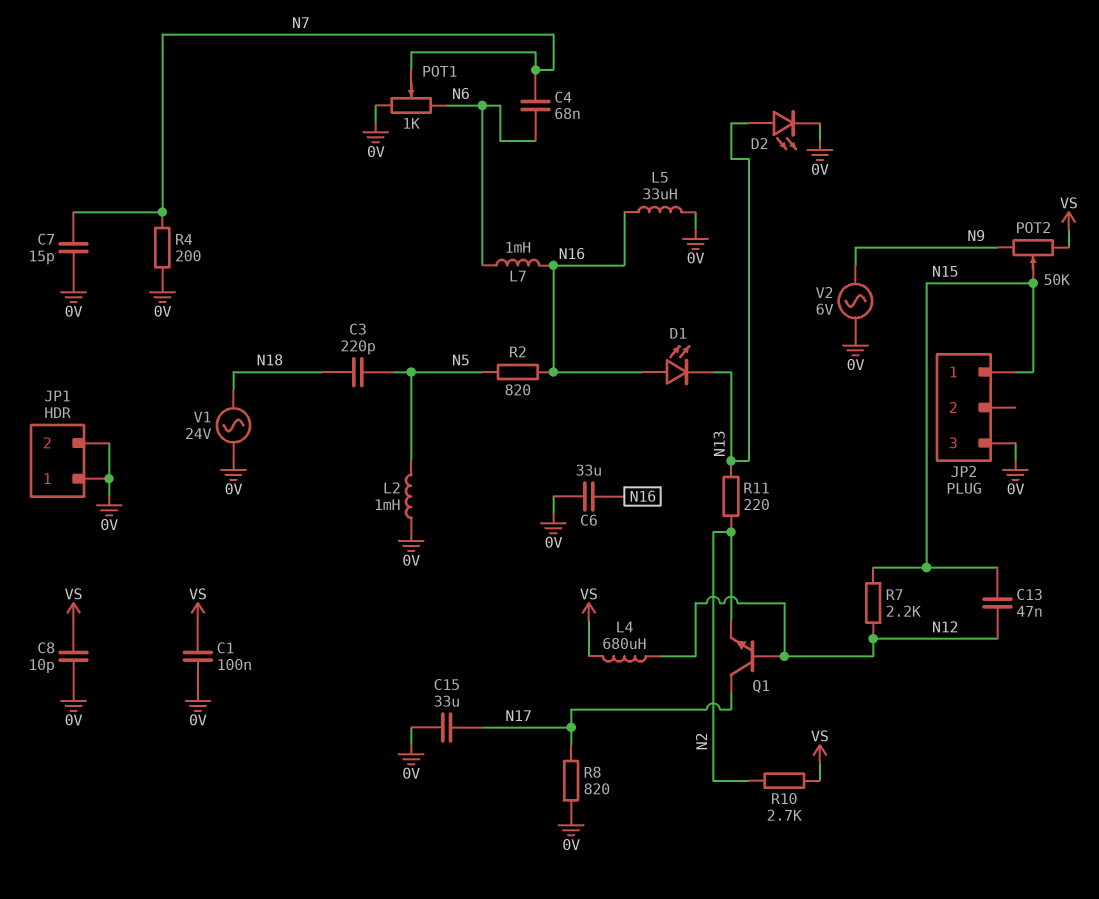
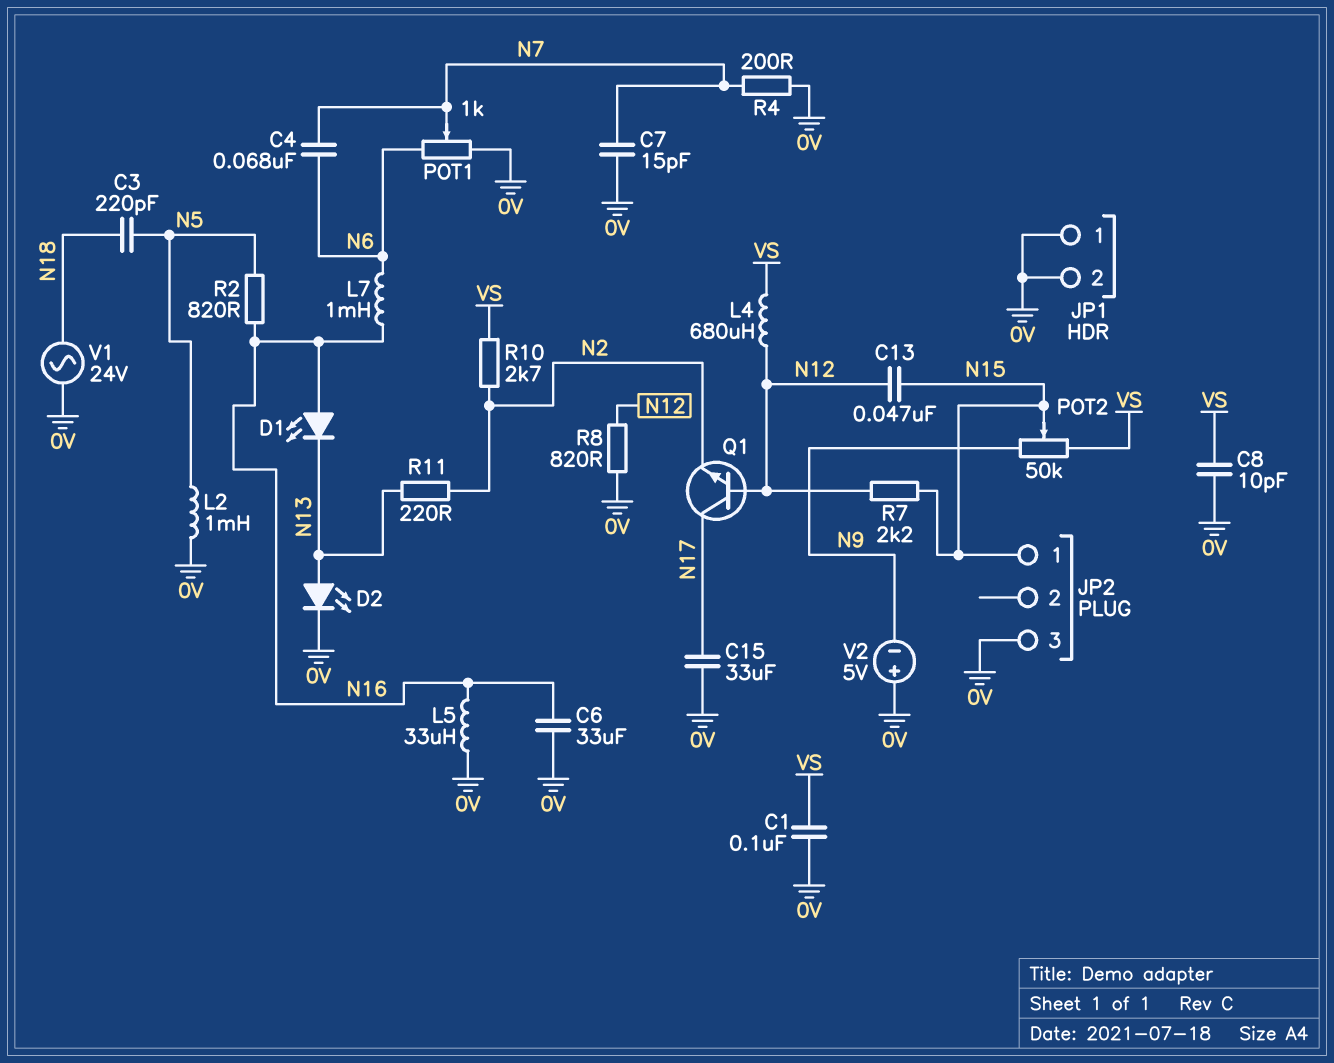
R8: 820 (0V, N17) -> 820 (0V, N12)
V2: AC 6V (0V, N9) -> 5V (plus 0V, minus N9)

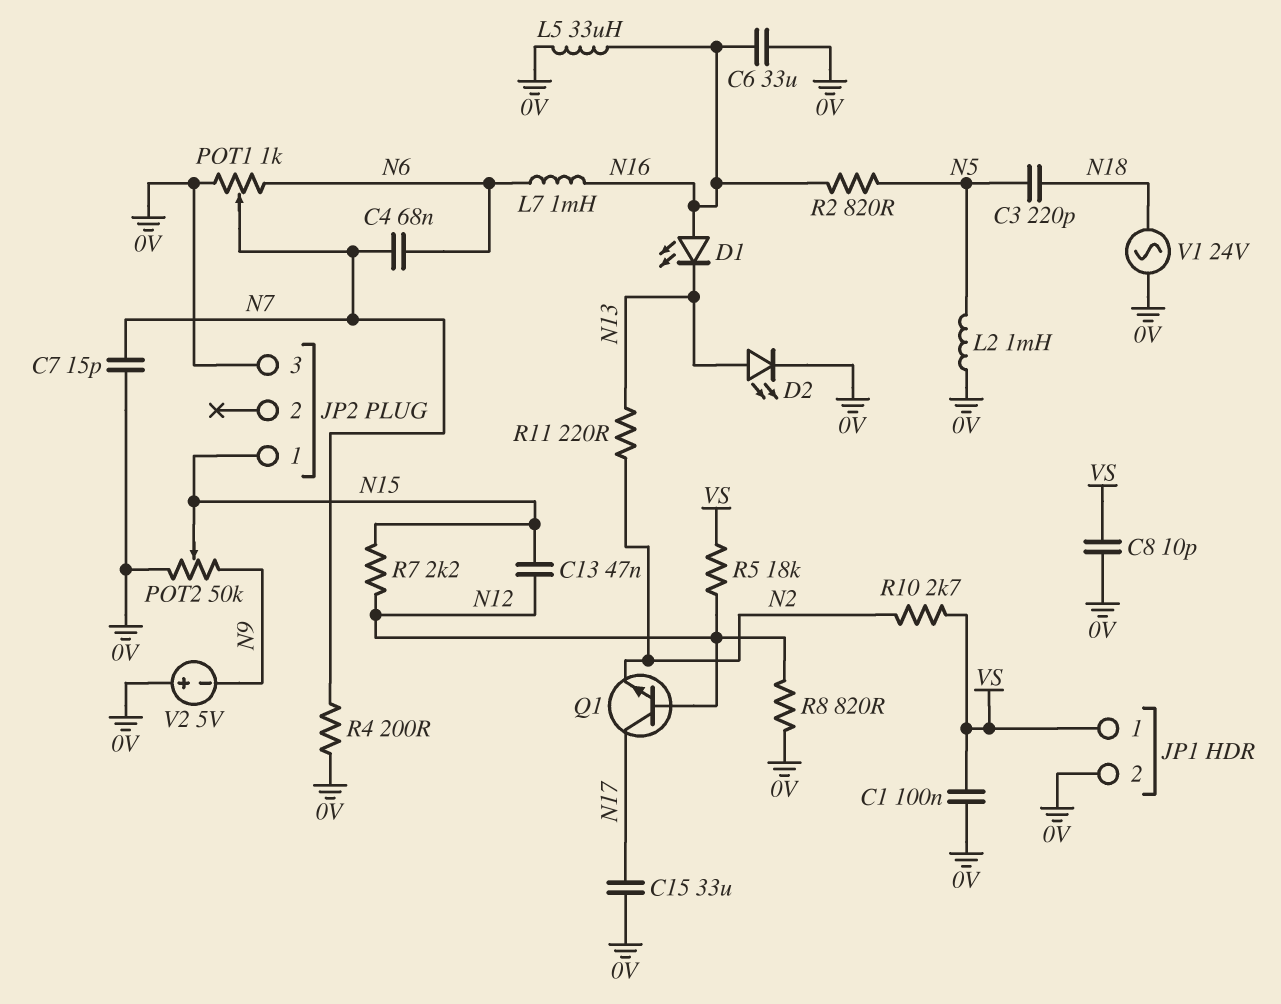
JP1 pin 1: 0V -> VS
L4: 680uH (N12, VS) -> none
POT2: 50k (N9, VS, wiper N15) -> 50k (0V, N9, wiper N15)
R5: none -> 18k (N12, VS)

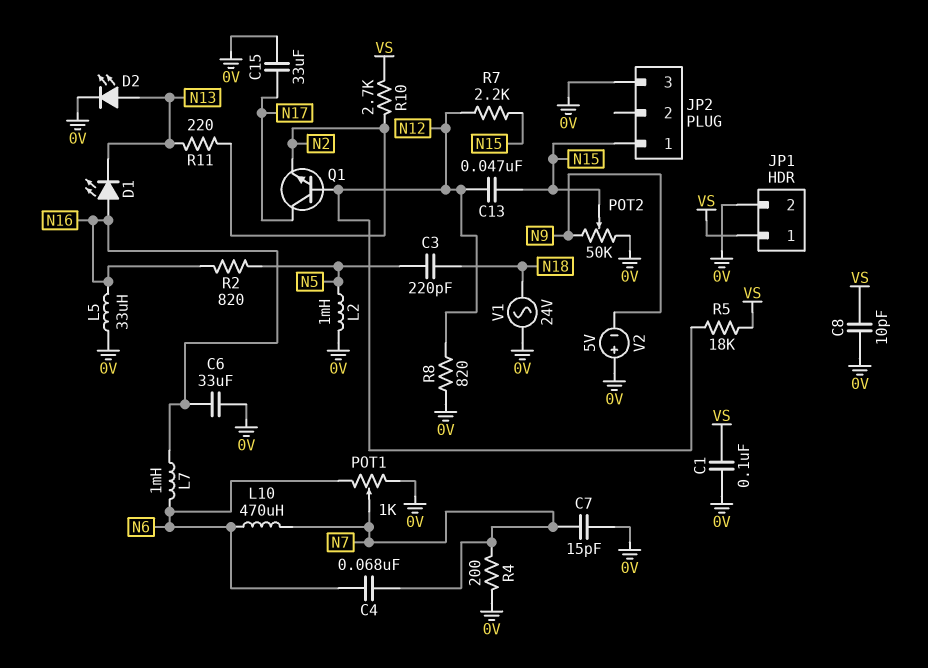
L10: none -> 470uH (N6, N7)

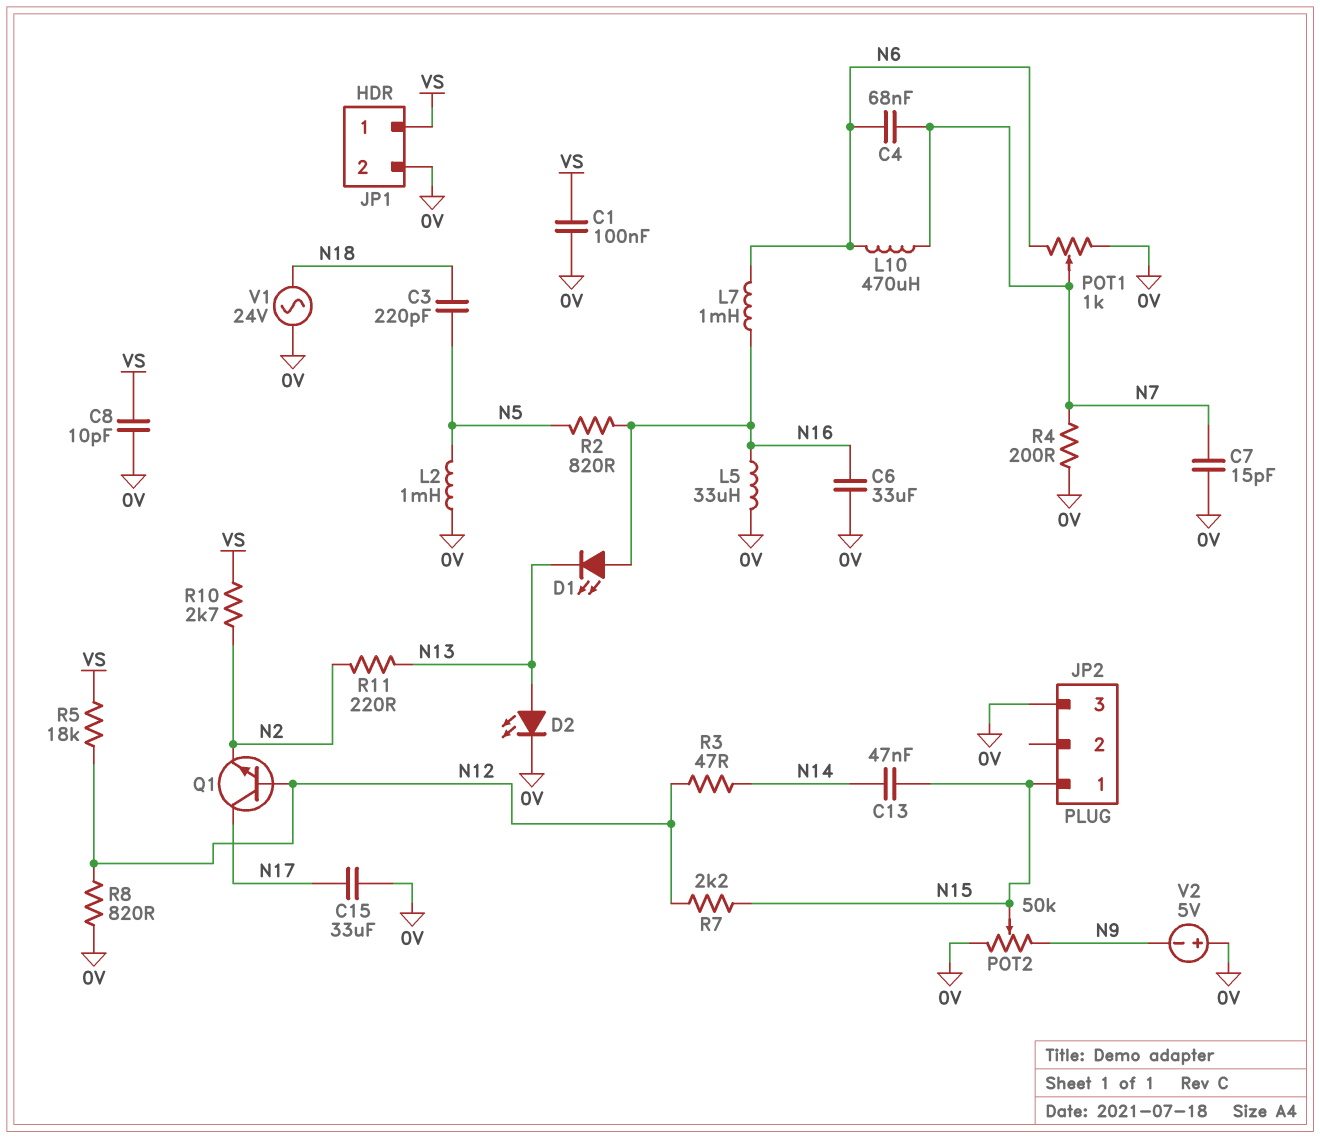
C13: 47nF (N12, N15) -> 47nF (N14, N15)
R3: none -> 47 (N12, N14)

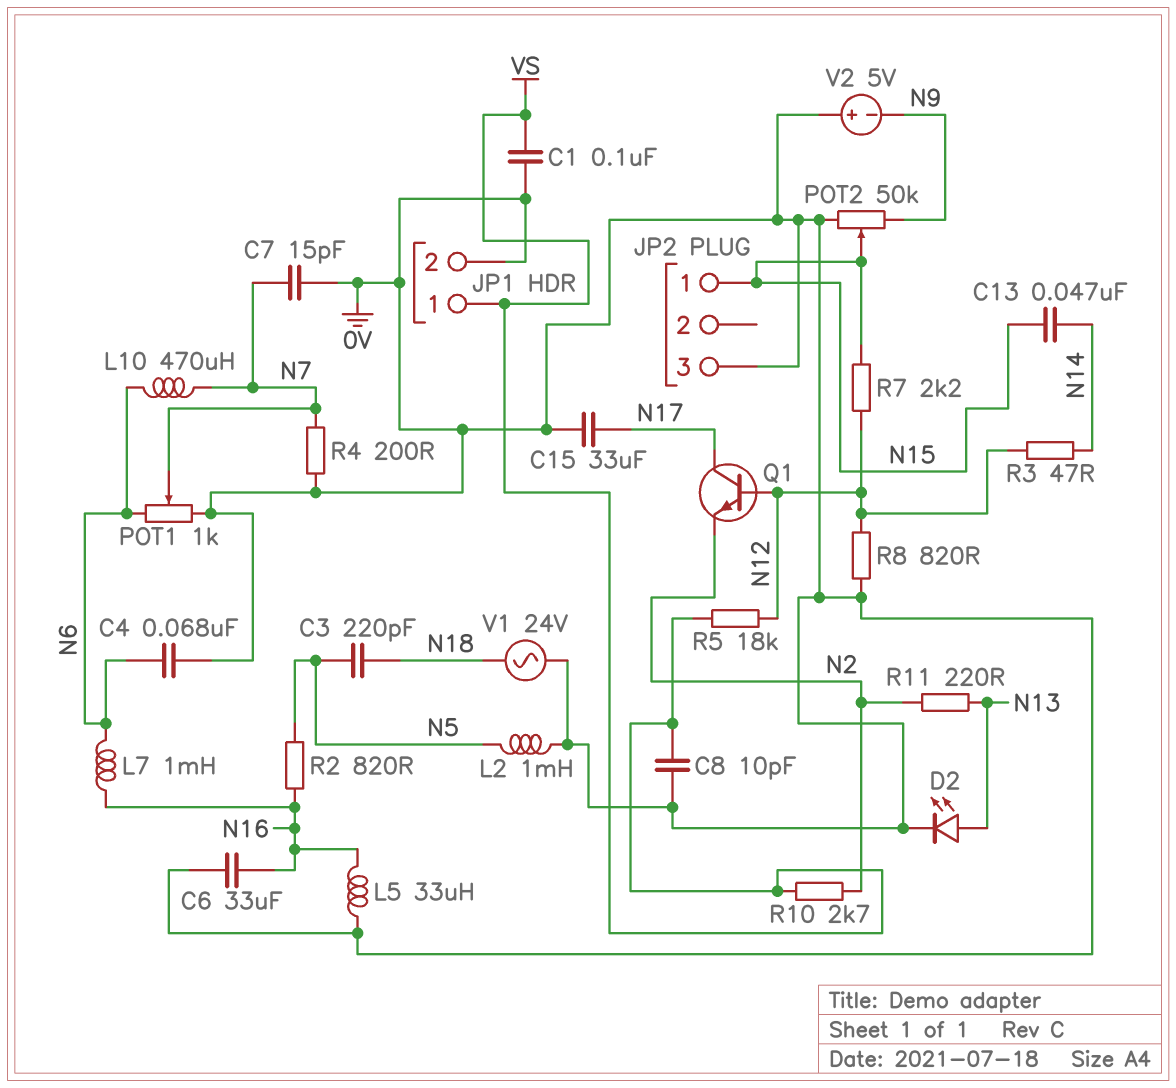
C4: 68nF (N6, N7) -> 68nF (0V, N6)
D1: LED (A N16, K N13) -> none

